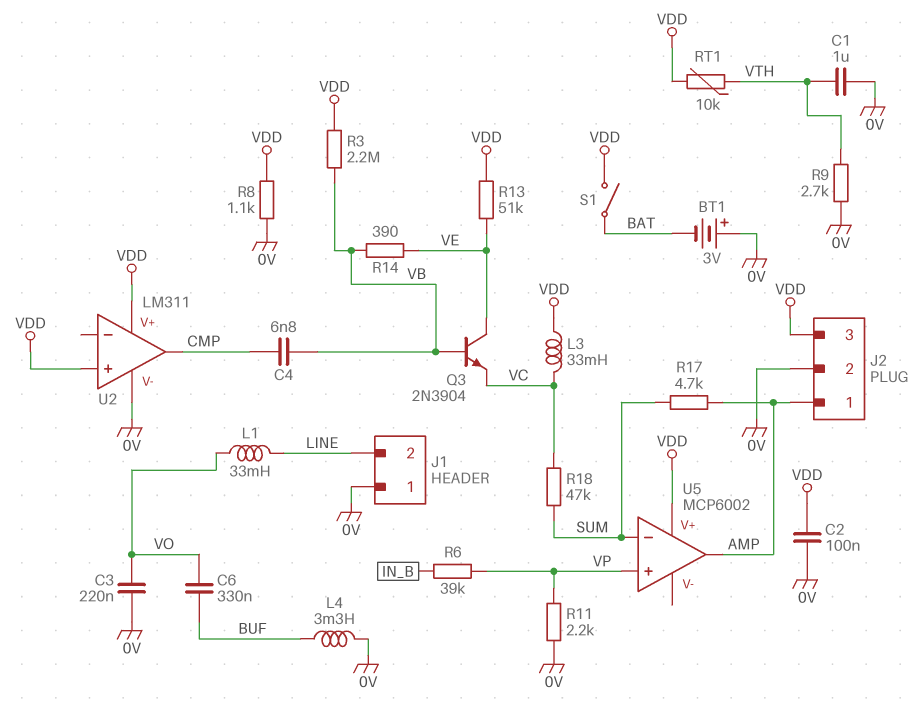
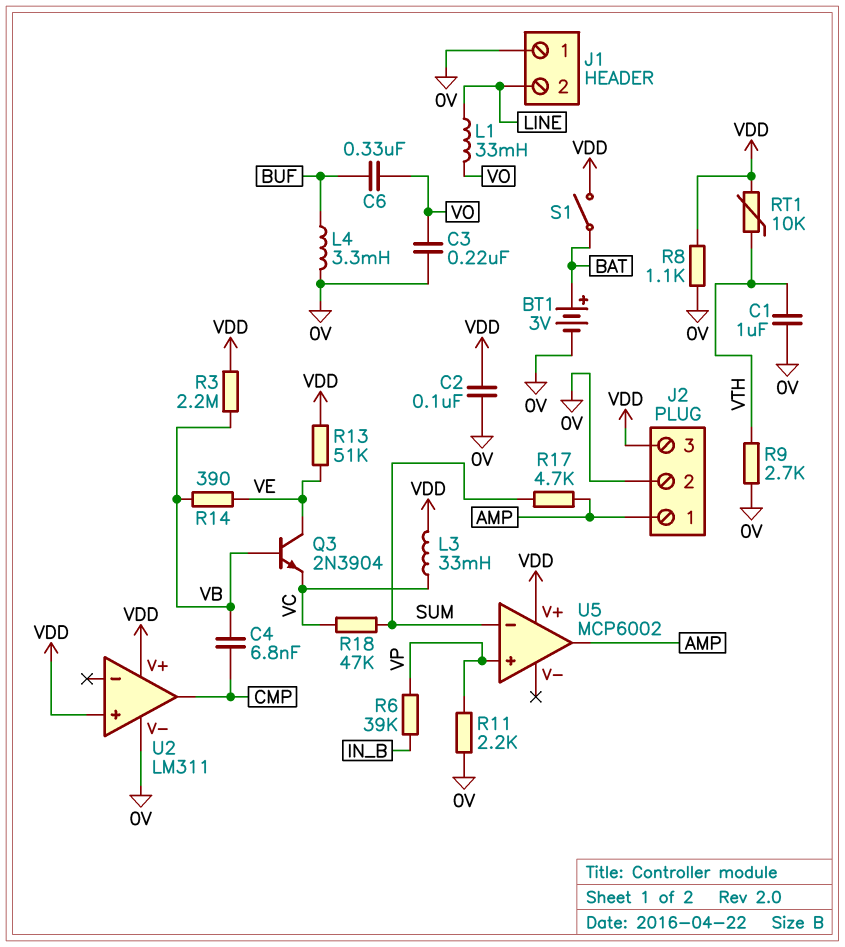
BT1: 3V (plus 0V, minus BAT) -> 3V (plus BAT, minus 0V)

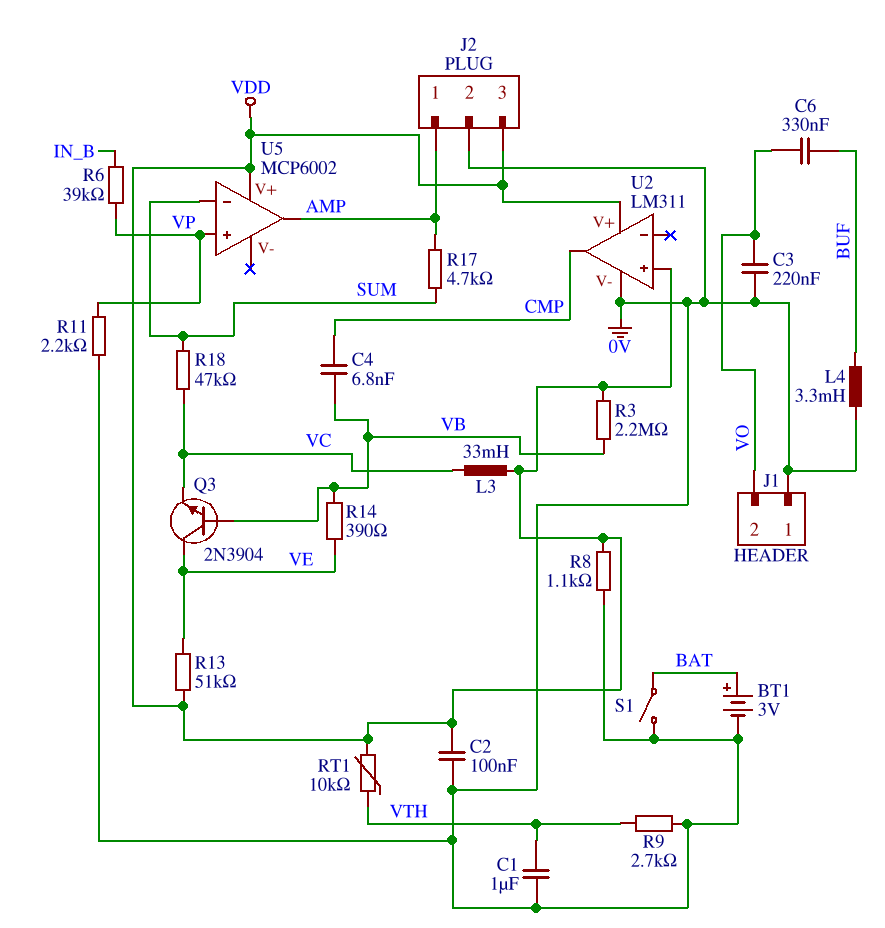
J1 pin 2: LINE -> VO
L1: 33mH (LINE, VO) -> none
S1: switch (BAT, VDD) -> switch (0V, BAT)

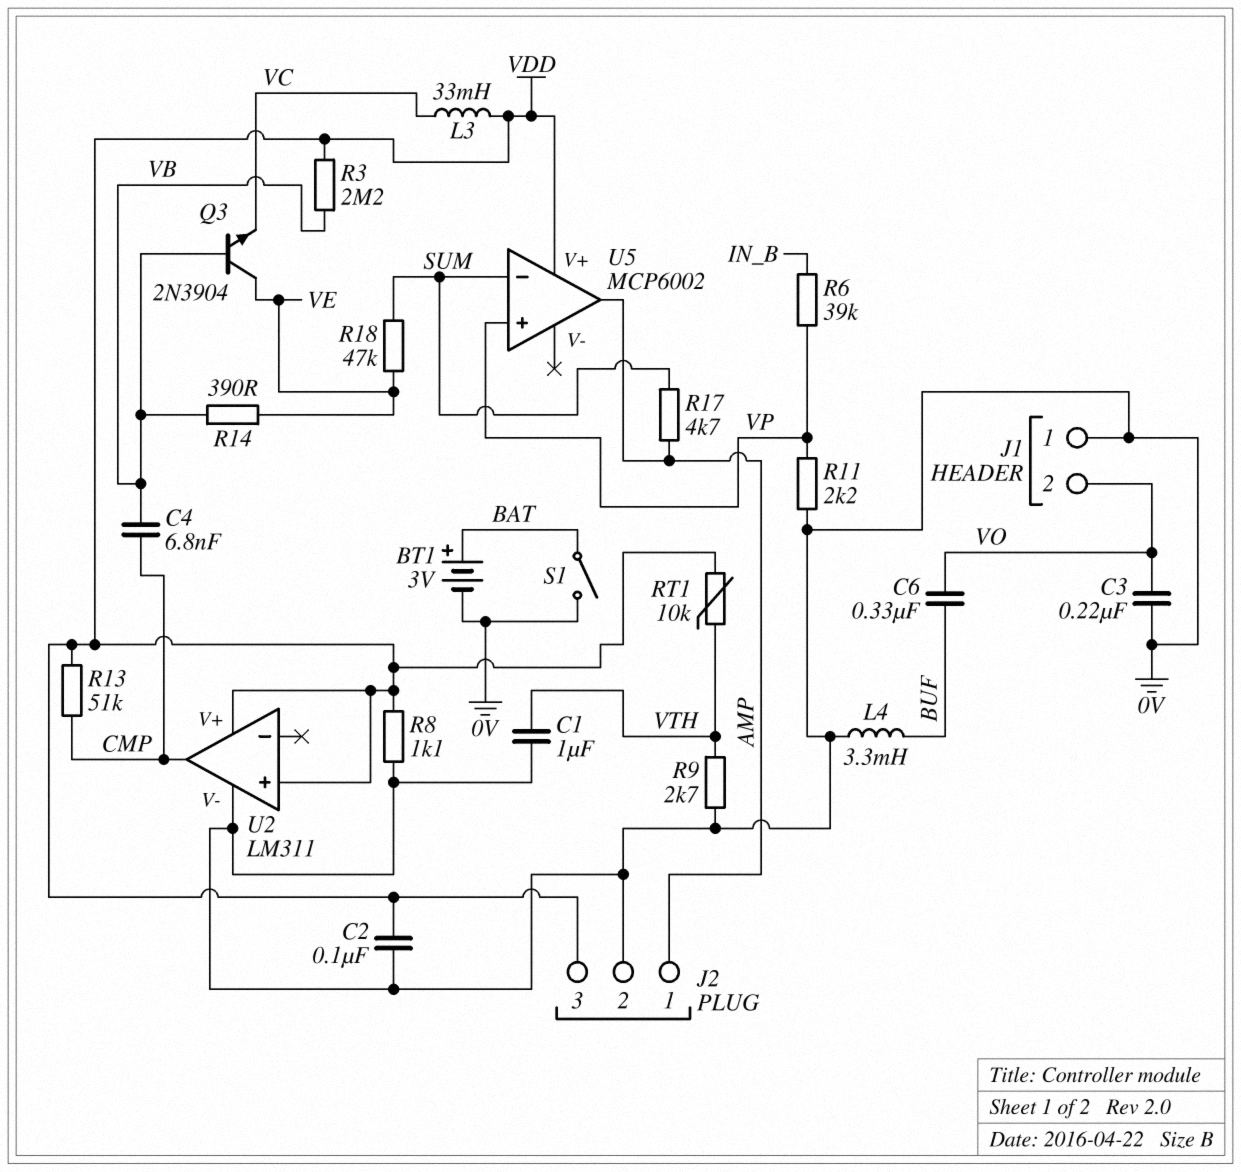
R13: 51k (VDD, VE) -> 51k (CMP, VDD)
R18: 47k (SUM, VC) -> 47k (SUM, VE)

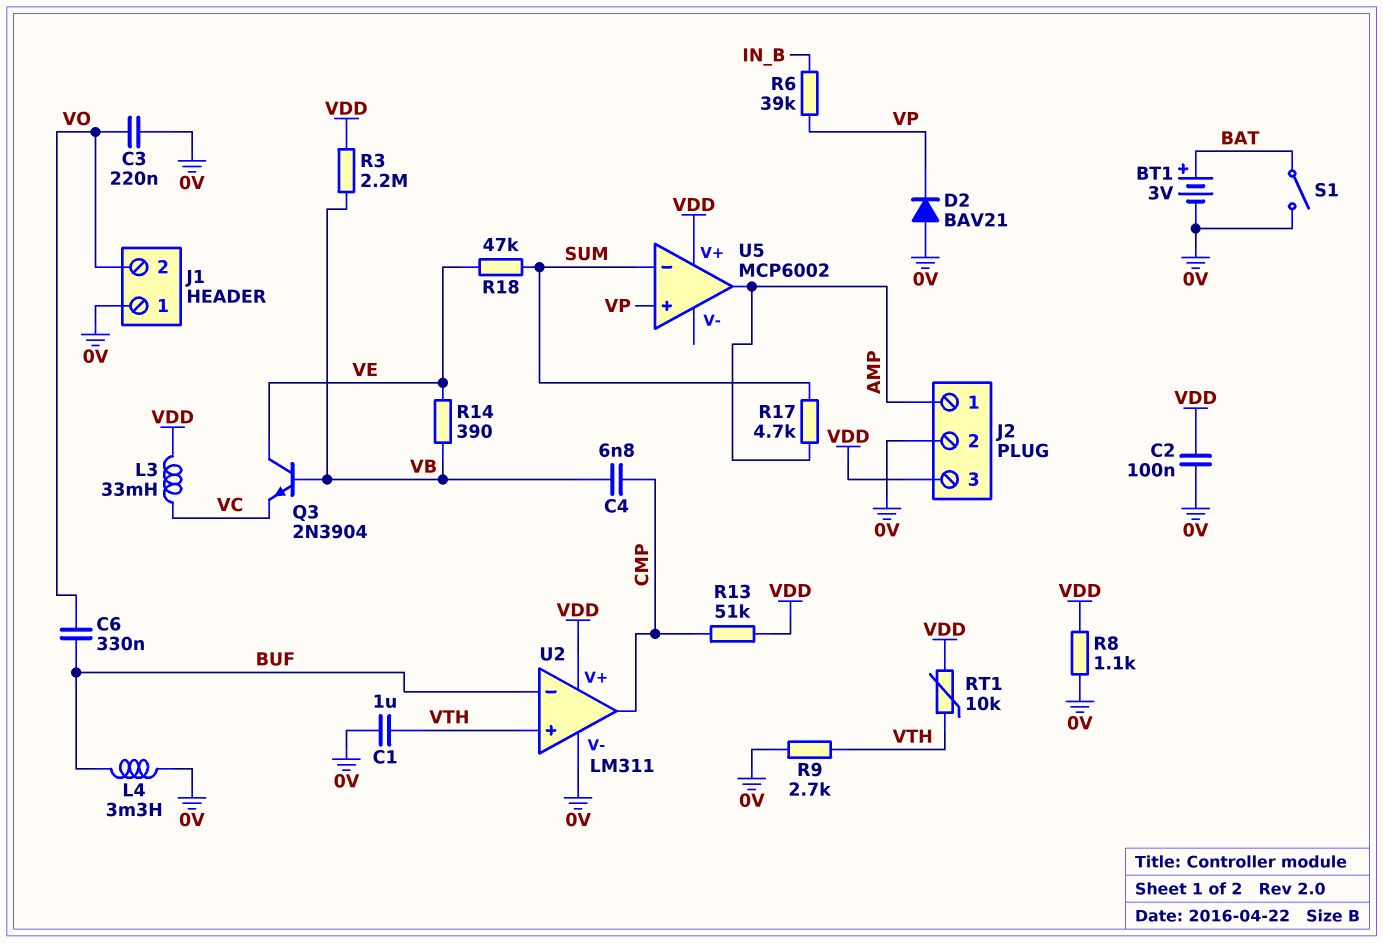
D2: none -> diode BAV21 (A 0V, K VP)
R11: 2.2k (0V, VP) -> none
U2 pin in+: VDD -> VTH
U2 pin in-: none -> BUF

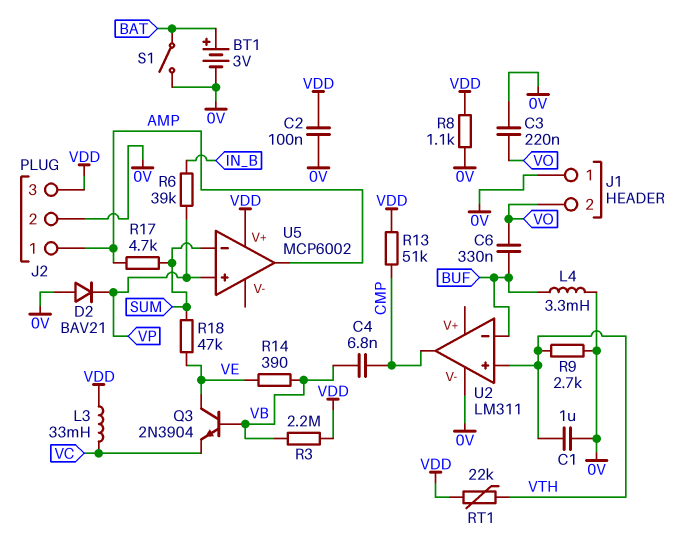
RT1: 10k (VDD, VTH) -> 22k (VDD, VTH)
U2 pin V+: VDD -> none

